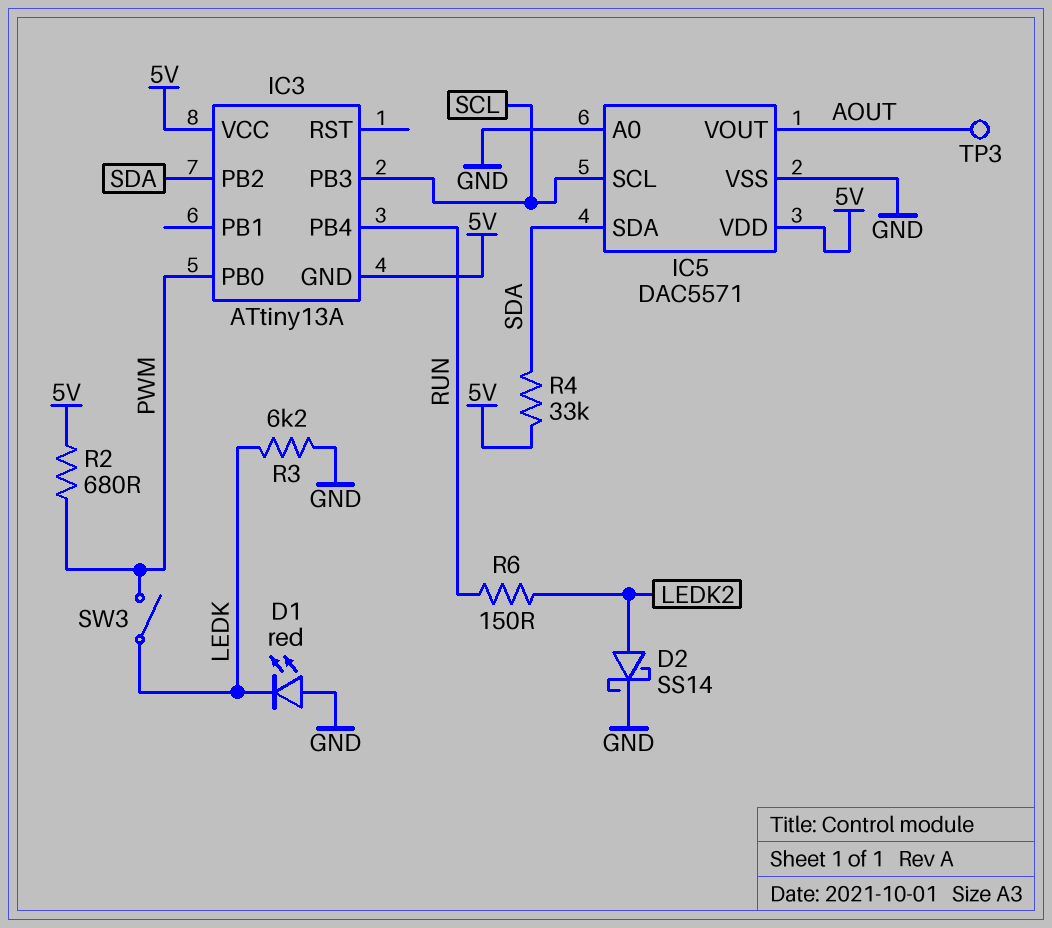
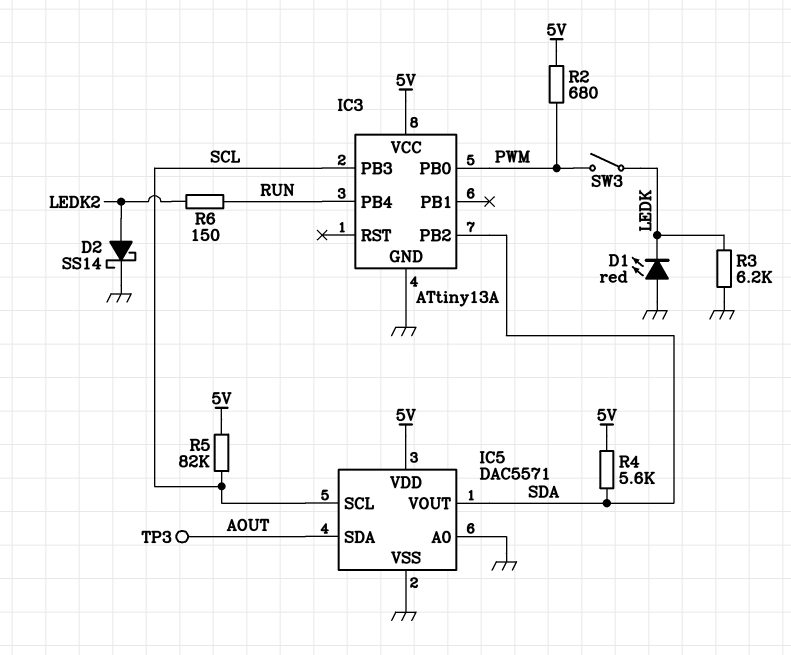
IC3 pin GND: 5V -> GND
IC5 pin SDA: SDA -> AOUT
IC5 pin VOUT: AOUT -> SDA
R4: 33k (5V, SDA) -> 5.6k (5V, SDA)
R5: none -> 82k (5V, SCL)

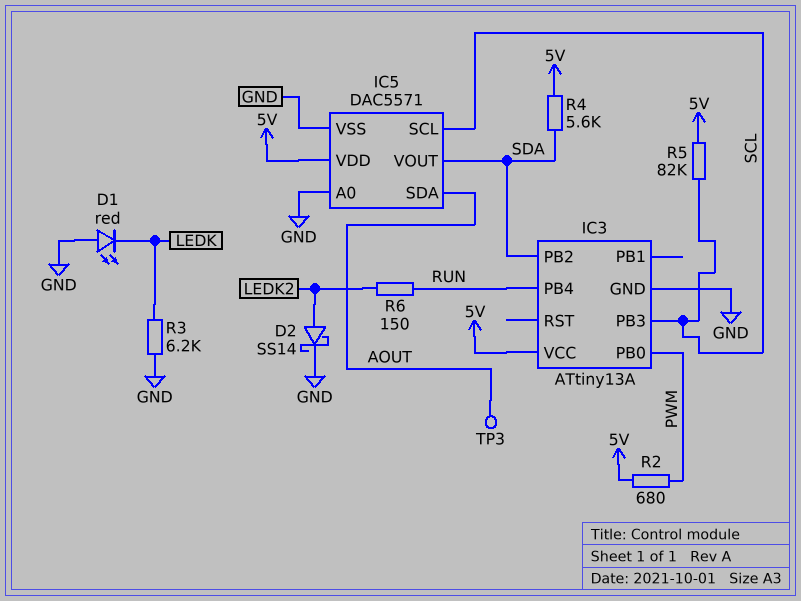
SW3: switch (LEDK, PWM) -> none

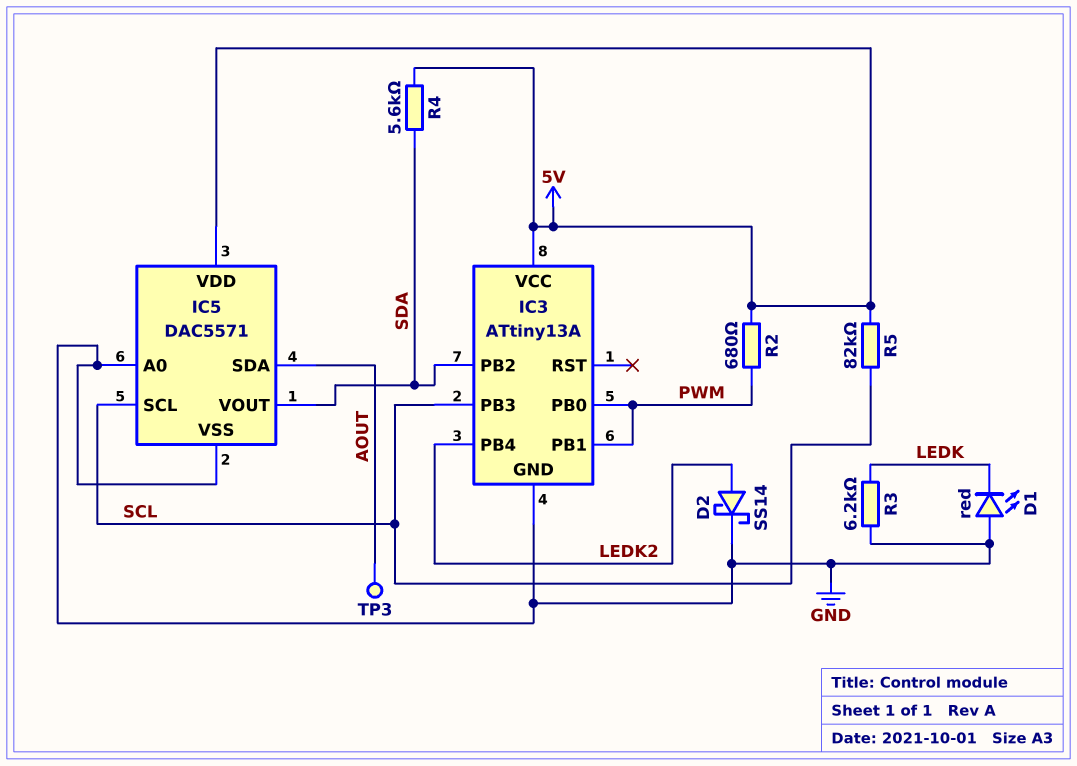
IC3 pin PB1: none -> PWM
IC3 pin PB4: RUN -> LEDK2
R6: 150 (LEDK2, RUN) -> none

